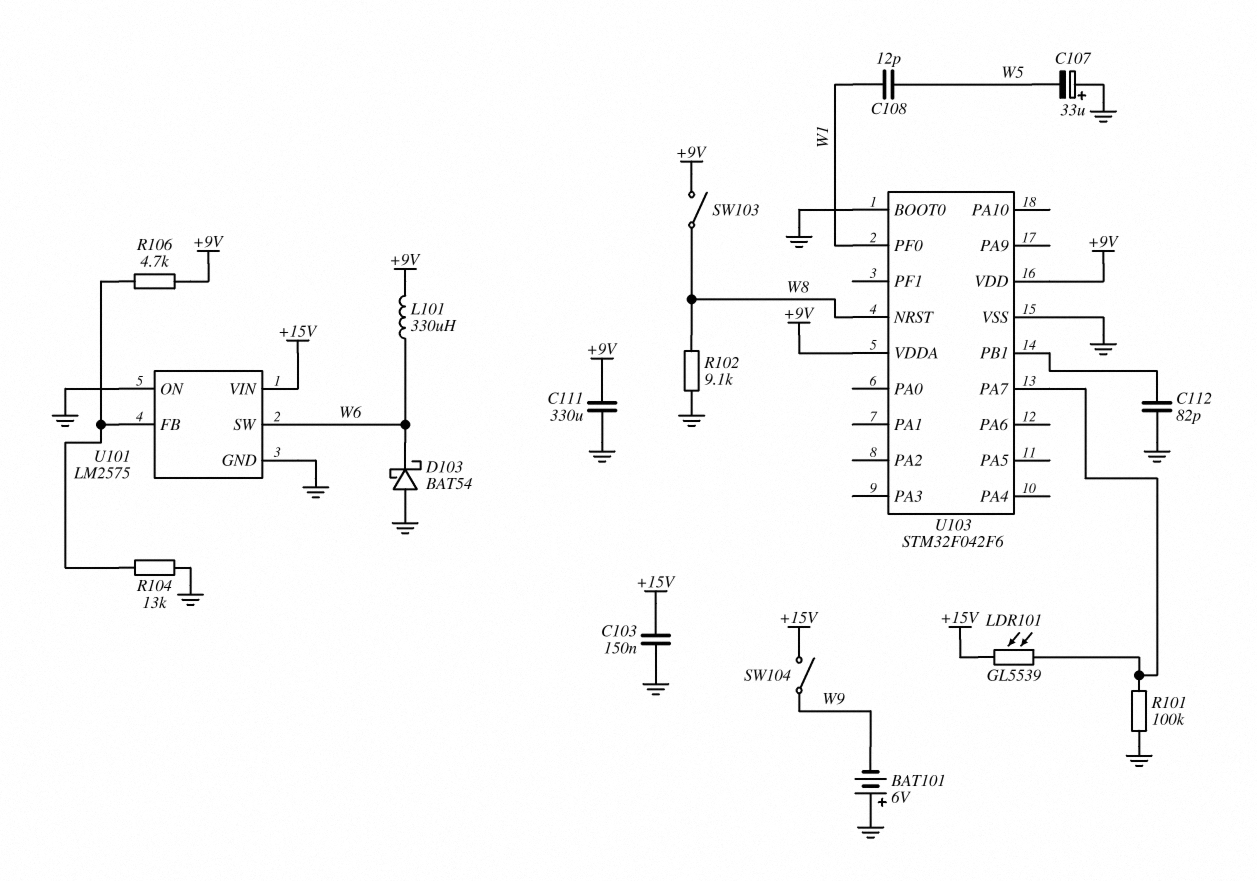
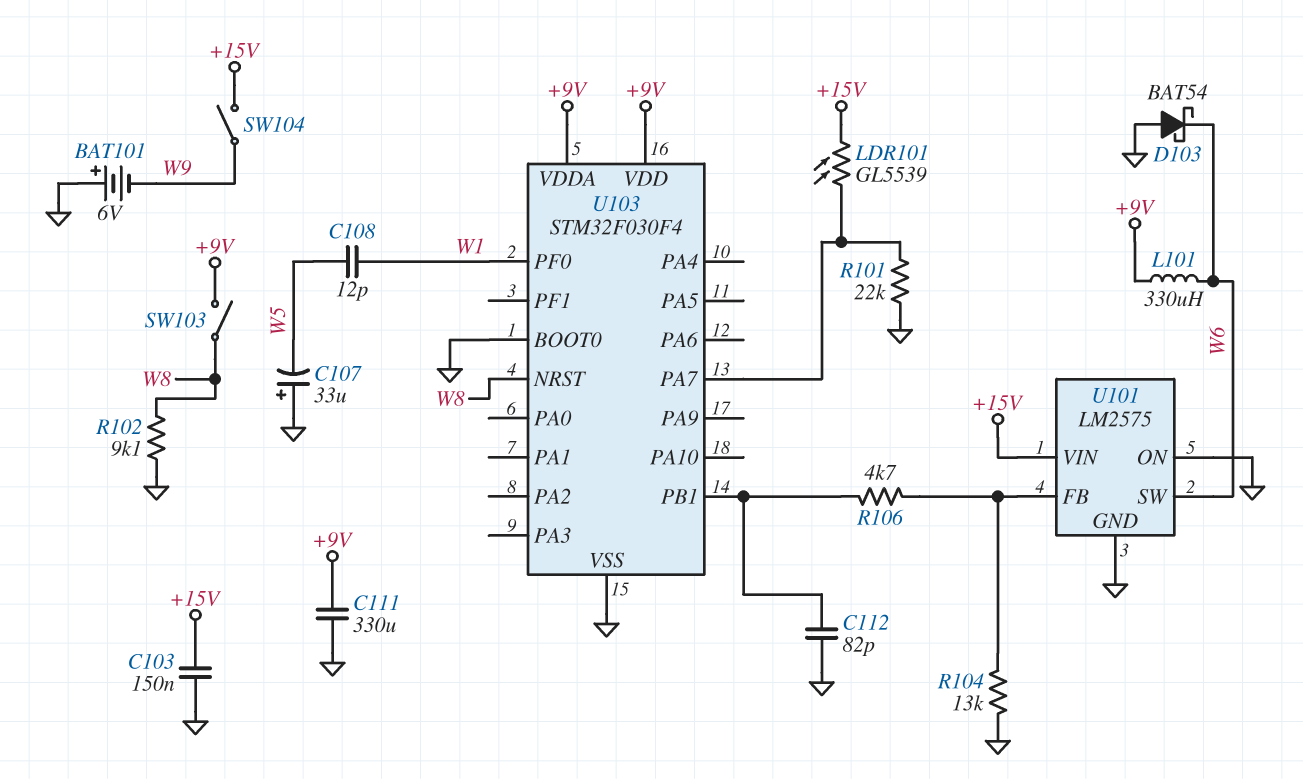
R101: 100k (GND, U103/PA7) -> 22k (GND, U103/PA7)
R106: 4.7k (+9V, U101/FB) -> 4.7k (U101/FB, U103/PB1)
U103: STM32F042F6 -> STM32F030F4

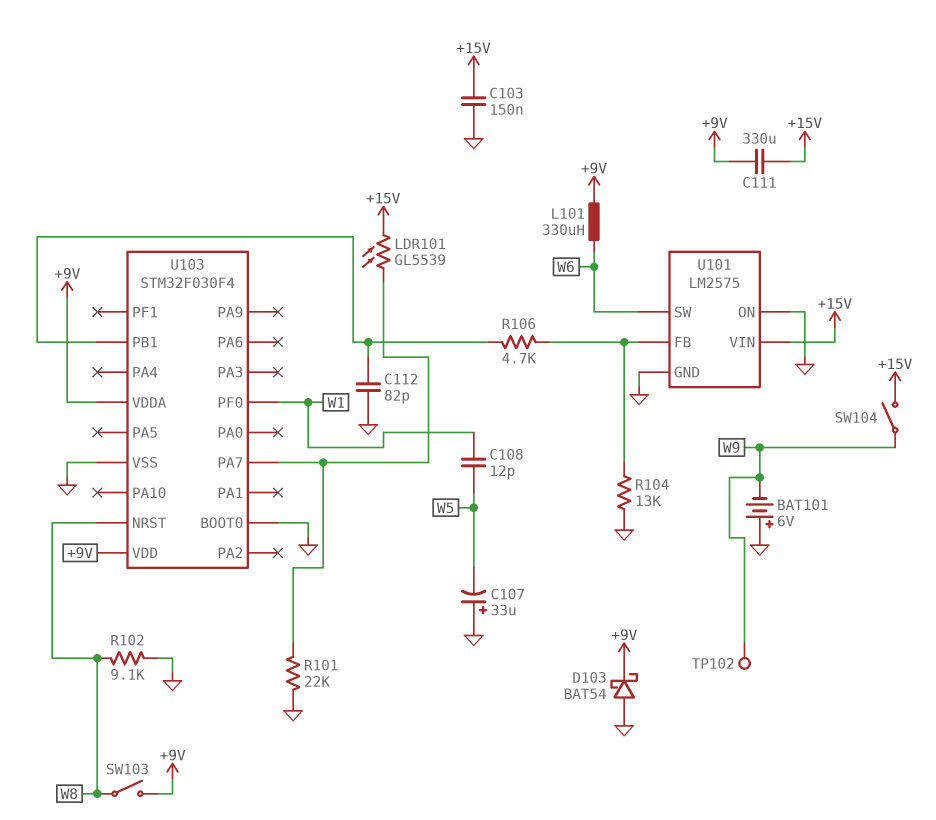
C111: 330uF (+9V, GND) -> 330uF (+9V, +15V)
D103: schottky BAT54 (A GND, K W6) -> schottky BAT54 (A GND, K +9V)
TP102: none -> test point (W9)

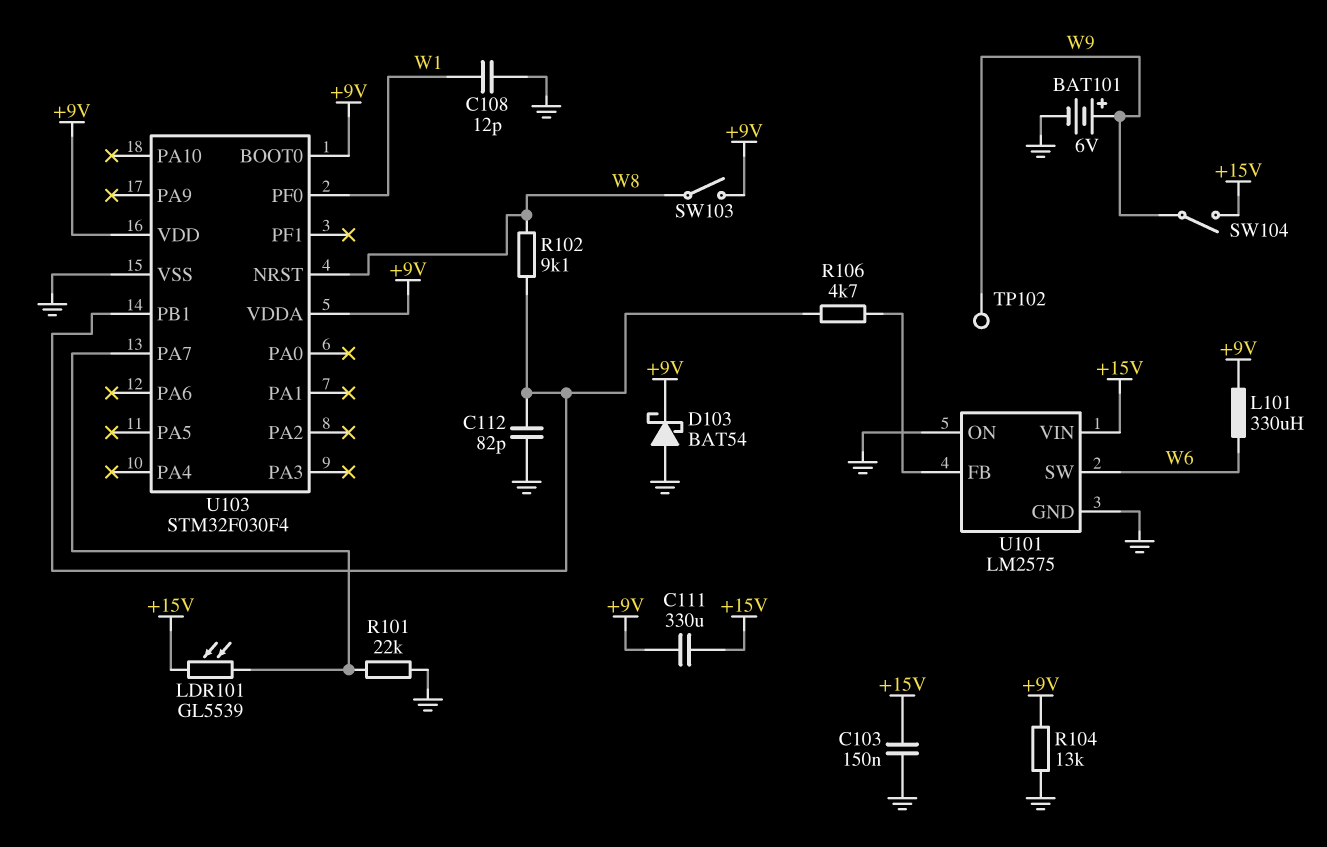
BAT101: 6V (plus GND, minus W9) -> 6V (plus W9, minus GND)
C107: 33uF (plus GND, minus W5) -> none
C108: 12pF (W1, W5) -> 12pF (GND, W1)
R102: 9.1k (GND, W8) -> 9.1k (U103/PB1, W8)
R104: 13k (GND, U101/FB) -> 13k (+9V, GND)
U103 pin BOOT0: GND -> +9V

